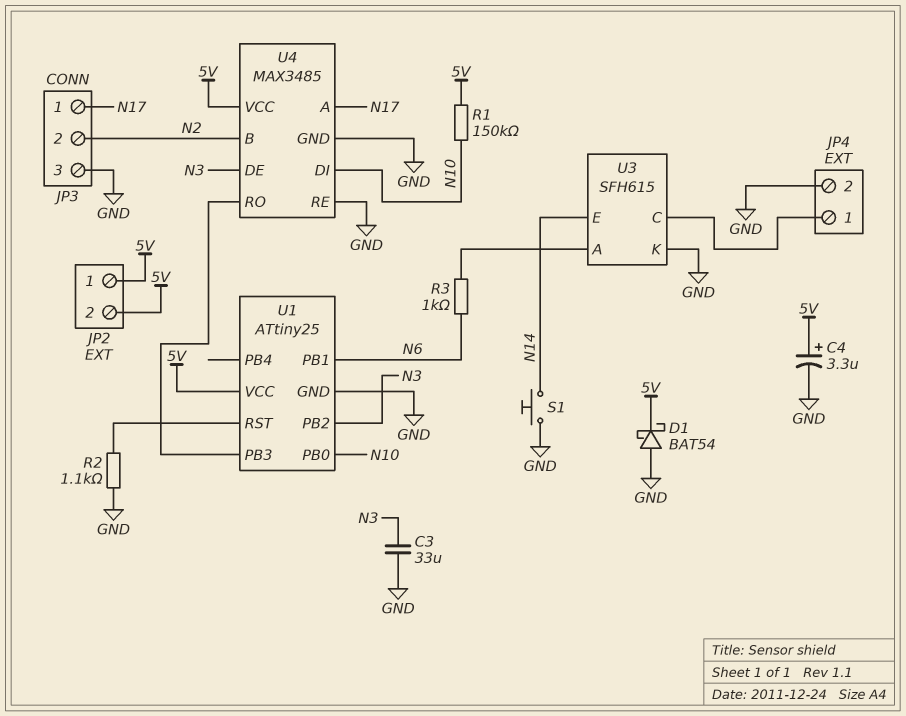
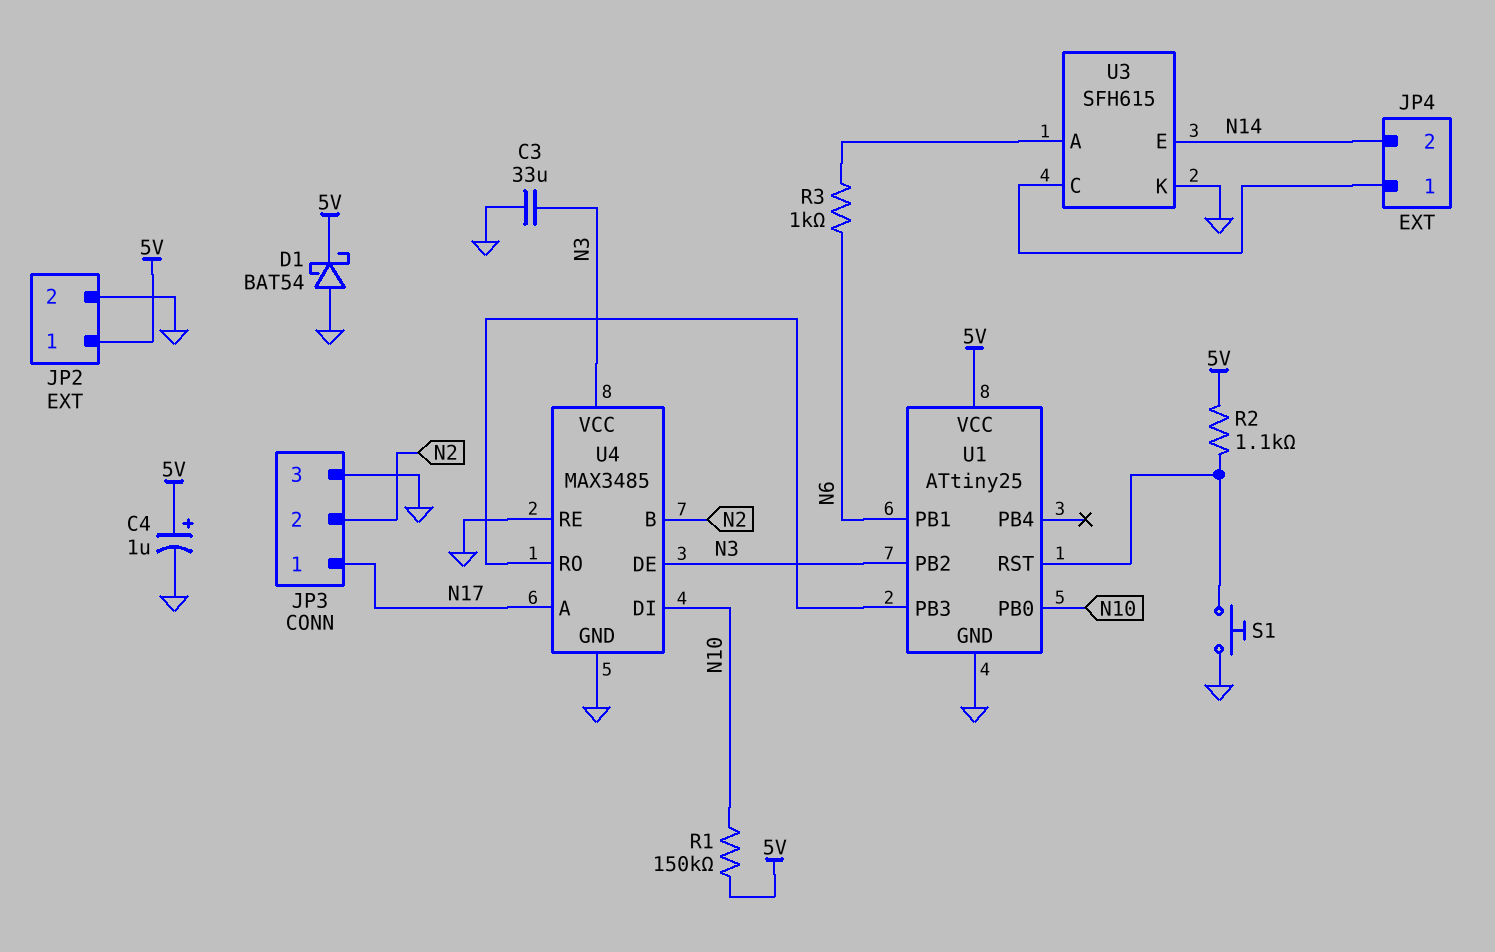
C4: 3.3uF (plus 5V, minus GND) -> 1uF (plus 5V, minus GND)
JP2 pin 2: 5V -> GND
JP4 pin 2: GND -> N14
R2: 1.1k (GND, U1/RST) -> 1.1k (5V, U1/RST)
S1: button (GND, N14) -> button (GND, U1/RST)
U4 pin VCC: 5V -> N3

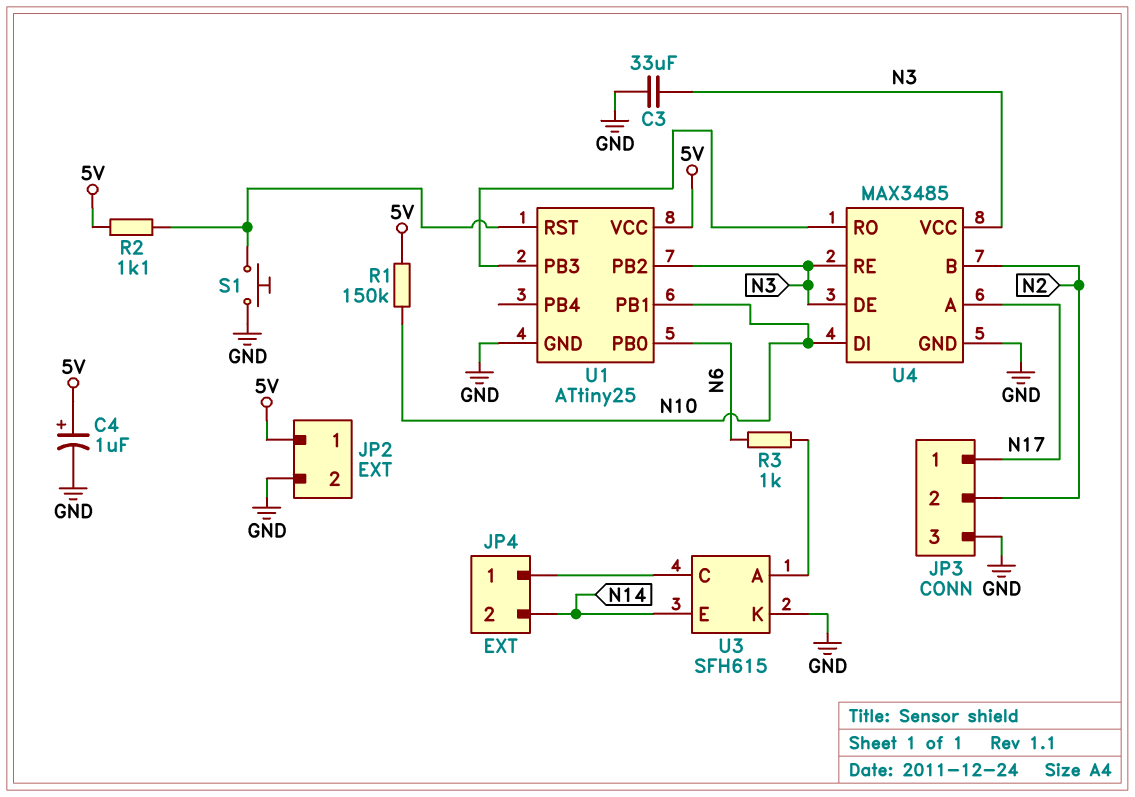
D1: schottky BAT54 (A GND, K 5V) -> none
U1 pin PB0: N10 -> N6
U1 pin PB1: N6 -> N10
U4 pin RE: GND -> N3

